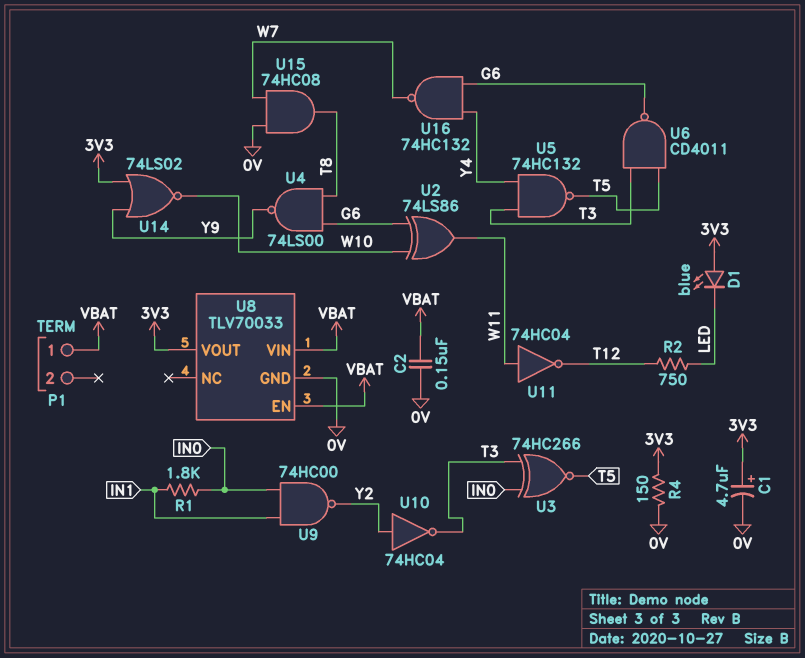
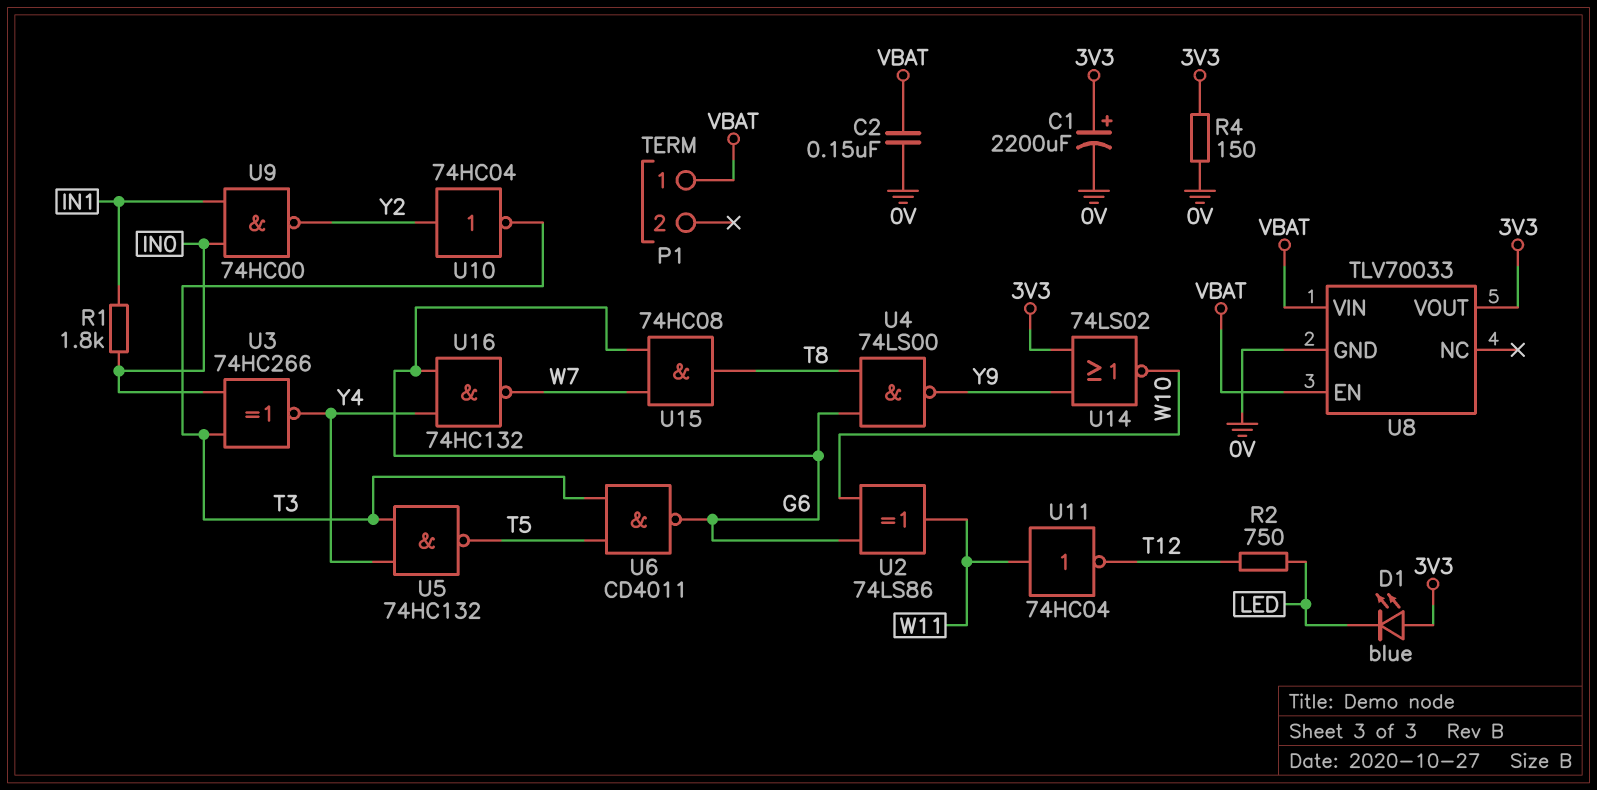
C1: 4.7uF (plus 3V3, minus 0V) -> 2200uF (plus 3V3, minus 0V)
U3: XNOR 74HC266 (in IN0, in T3, out T5) -> XNOR 74HC266 (in IN0, in T3, out Y4)
U15: AND 74HC08 (in 0V, in W7, out T8) -> AND 74HC08 (in G6, in W7, out T8)

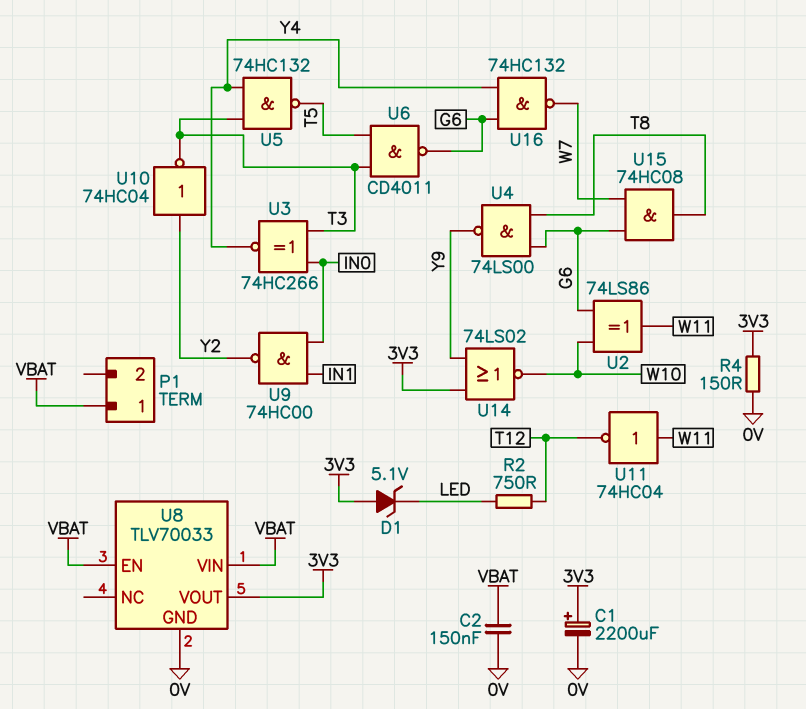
D1: LED blue (A 3V3, K LED) -> zener 5.1V (A 3V3, K LED)
R1: 1.8k (IN0, IN1) -> none

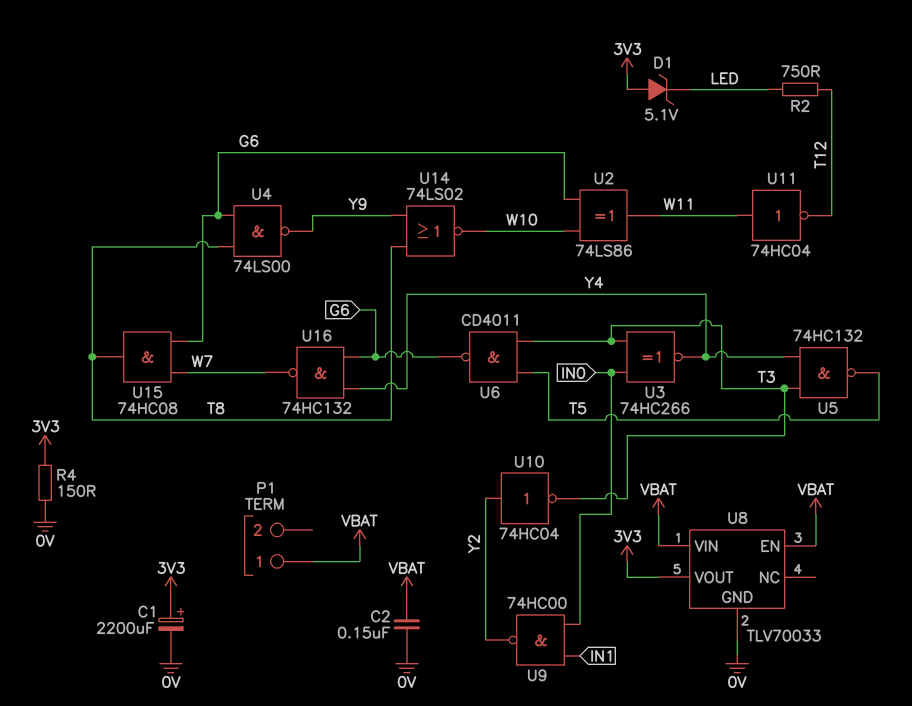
U14: NOR 74LS02 (in 3V3, in Y9, out W10) -> NOR 74LS02 (in T8, in Y9, out W10)

